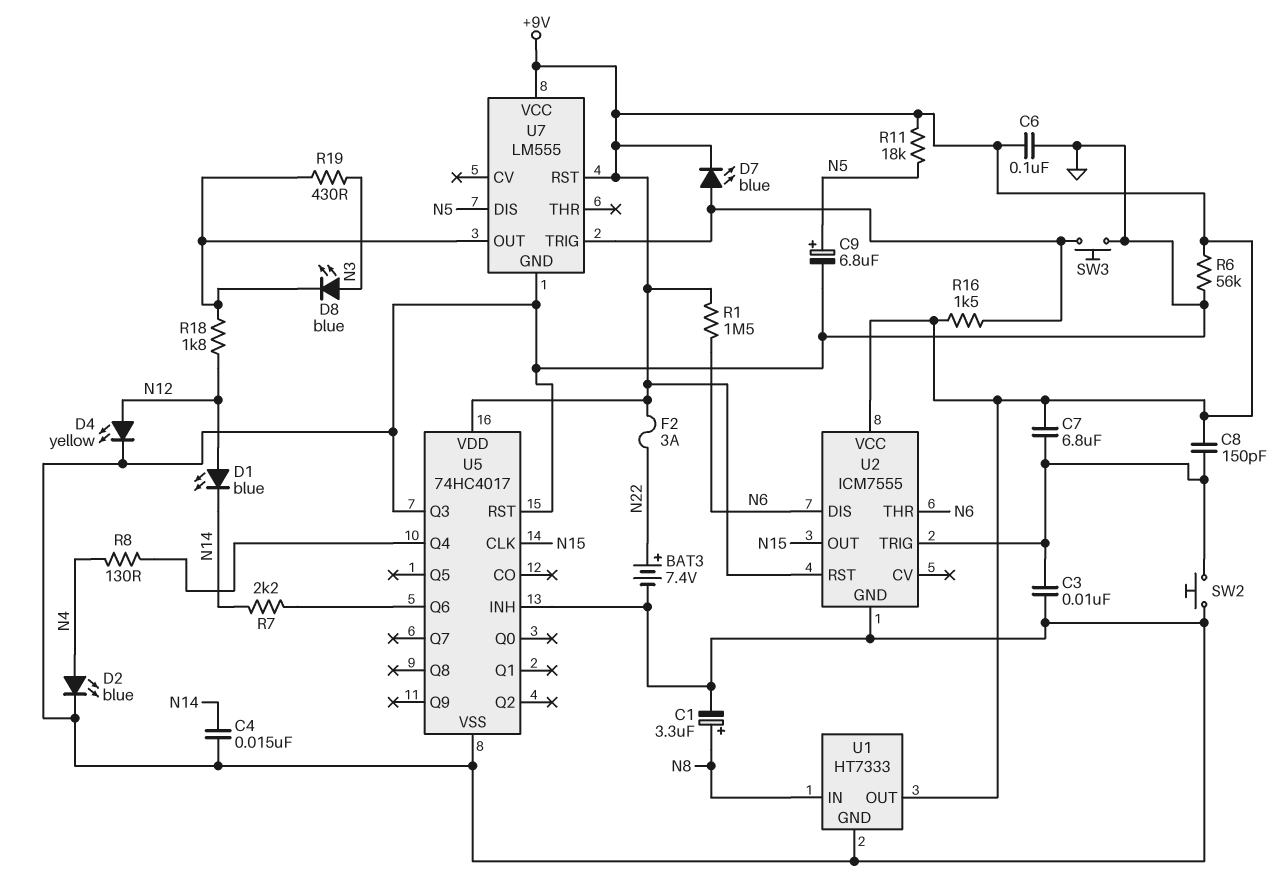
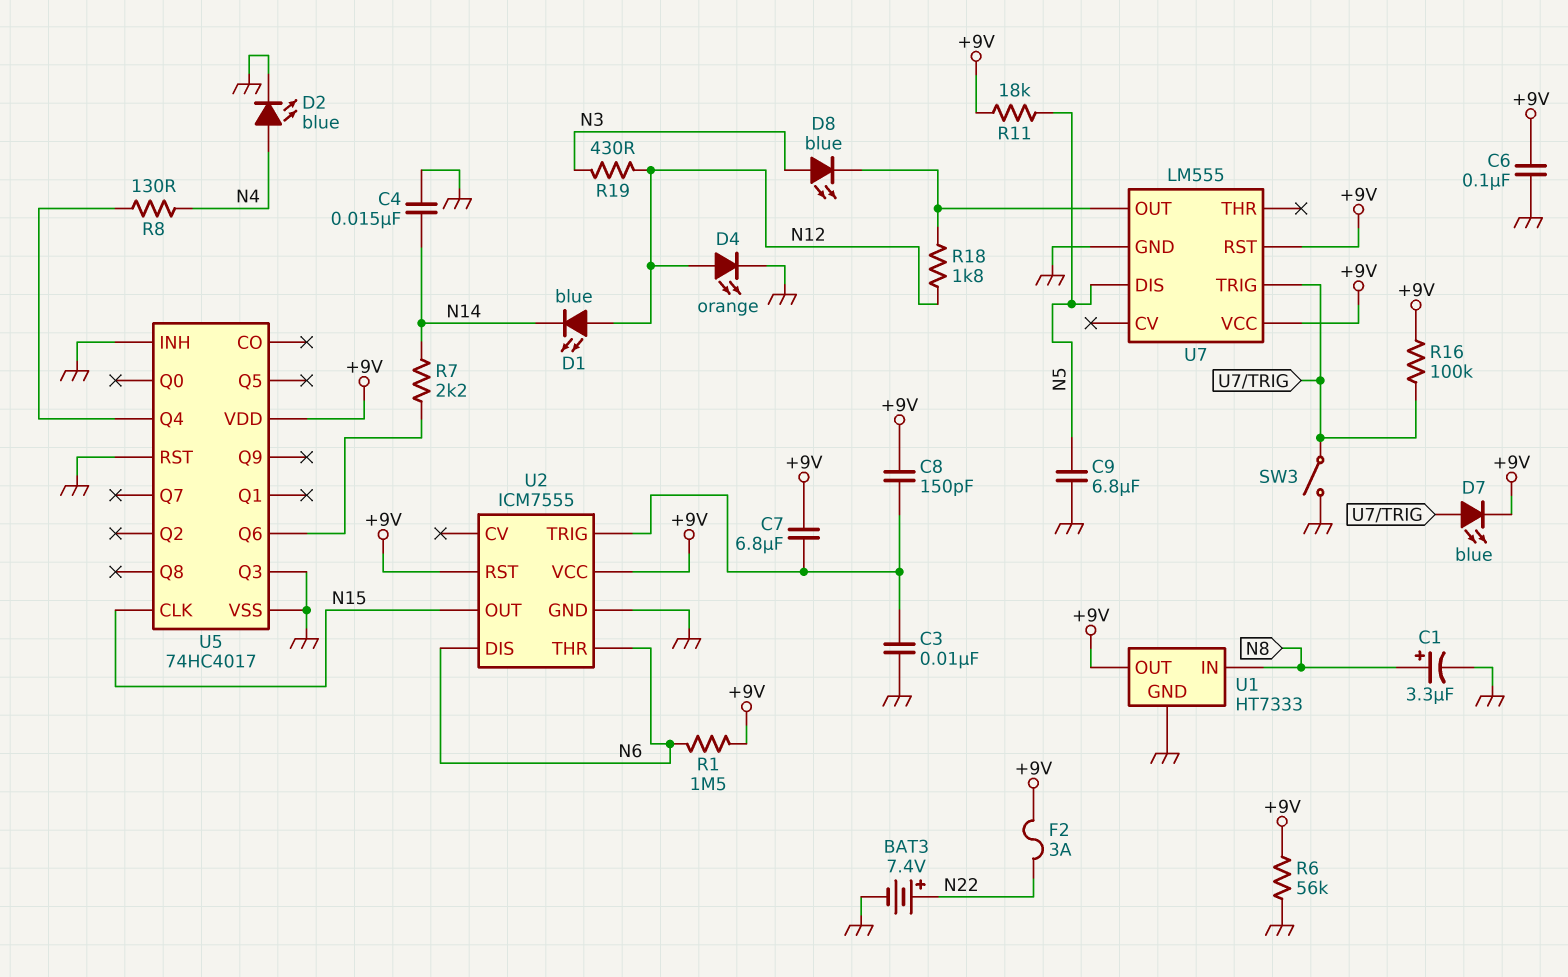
C9: 6.8uF (plus N5, minus GND) -> 6.8uF (GND, N5)
D4: LED yellow (A N12, K GND) -> LED orange (A N12, K GND)
R16: 1.5k (+9V, U7/TRIG) -> 100k (+9V, U7/TRIG)
R19: 430 (N3, U7/OUT) -> 430 (N3, N12)
SW2: button (GND, U2/TRIG) -> none
SW3: button (GND, U7/TRIG) -> switch (GND, U7/TRIG)

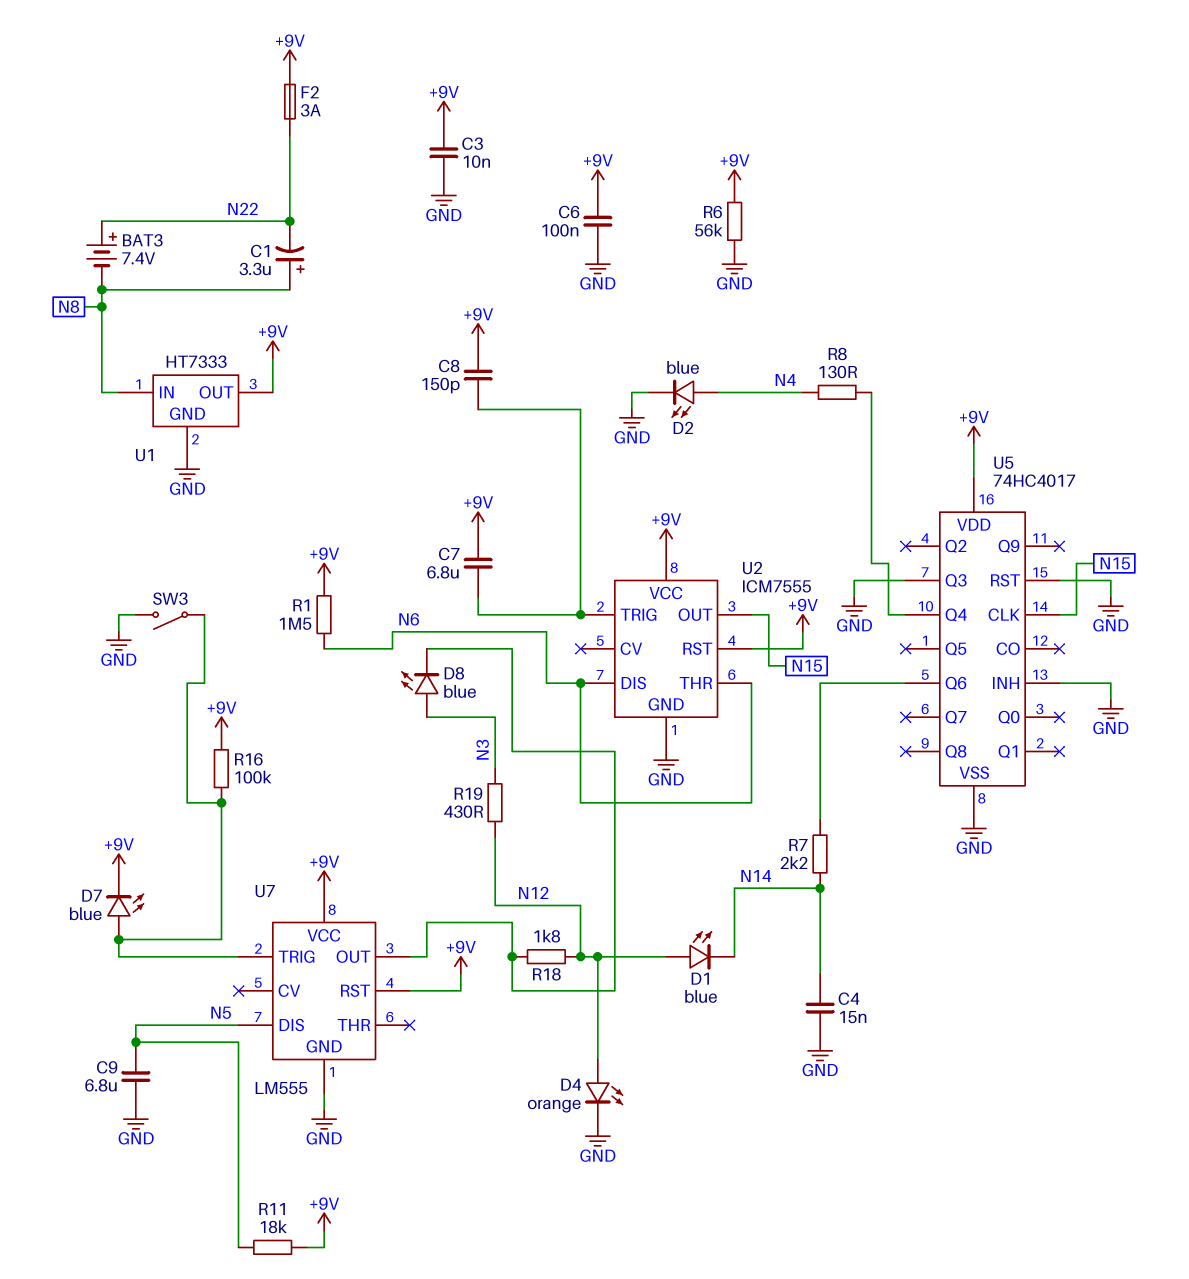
BAT3: 7.4V (plus N22, minus GND) -> 7.4V (plus N22, minus N8)
C1: 3.3uF (plus N8, minus GND) -> 3.3uF (plus N8, minus N22)
C3: 10nF (GND, U2/TRIG) -> 10nF (+9V, GND)

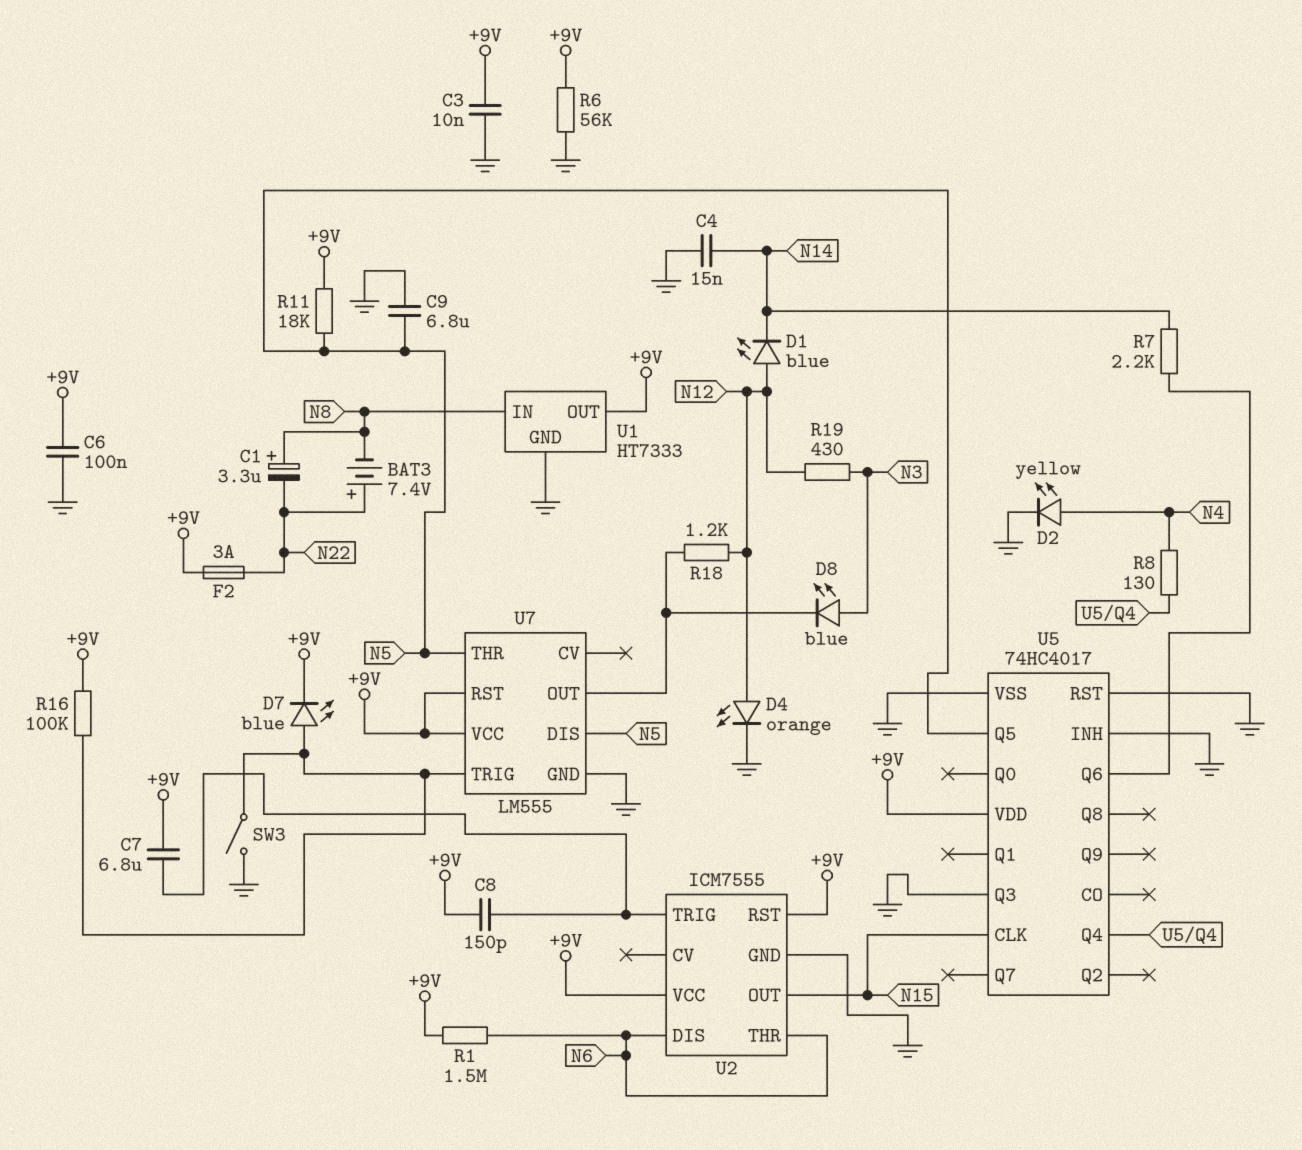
D2: LED blue (A N4, K GND) -> LED yellow (A N4, K GND)
R18: 1.8k (N12, U7/OUT) -> 1.2k (N12, U7/OUT)
U5 pin Q5: none -> N5
U7 pin THR: none -> N5

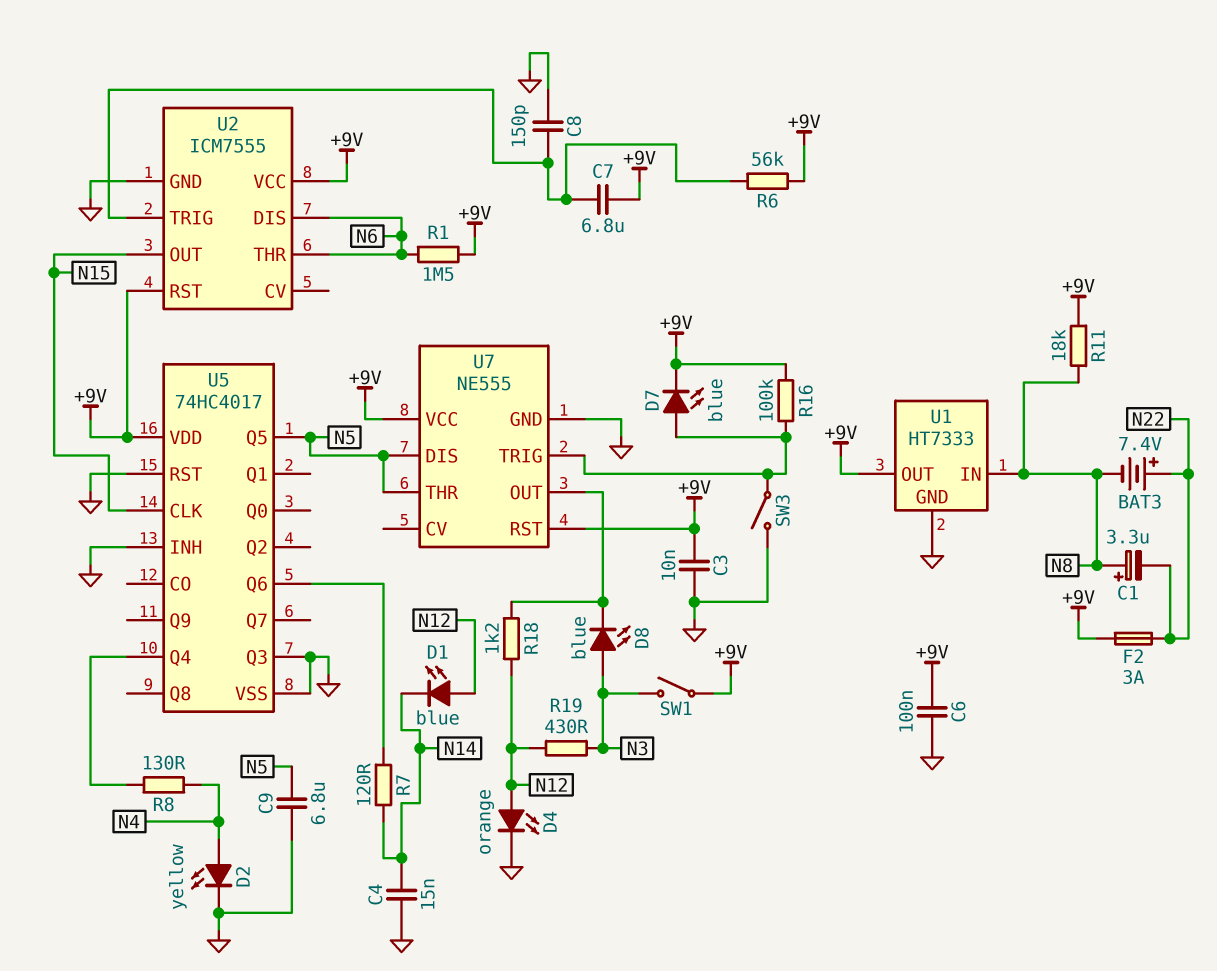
C8: 150pF (+9V, U2/TRIG) -> 150pF (GND, U2/TRIG)
R6: 56k (+9V, GND) -> 56k (+9V, U2/TRIG)
R7: 2.2k (N14, U5/Q6) -> 120 (N14, U5/Q6)
R11: 18k (+9V, N5) -> 18k (+9V, N8)
SW1: none -> switch (+9V, N3)
U7: LM555 -> NE555

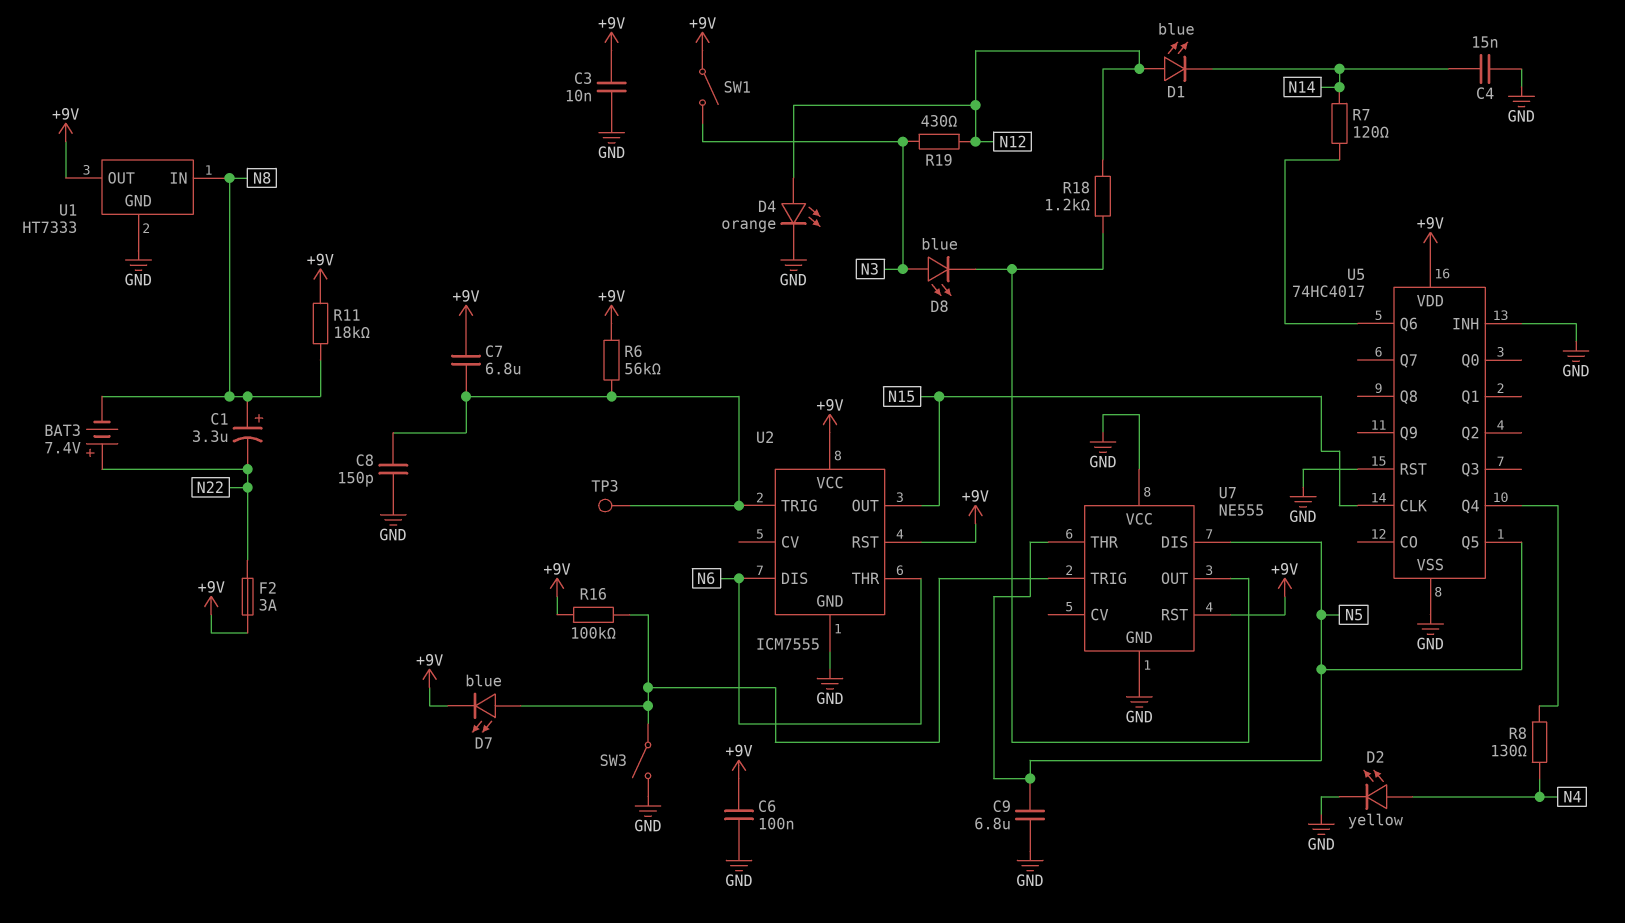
R1: 1.5M (+9V, N6) -> none
TP3: none -> test point (U2/TRIG)
U5 pin Q3: GND -> none
U7 pin VCC: +9V -> GND

